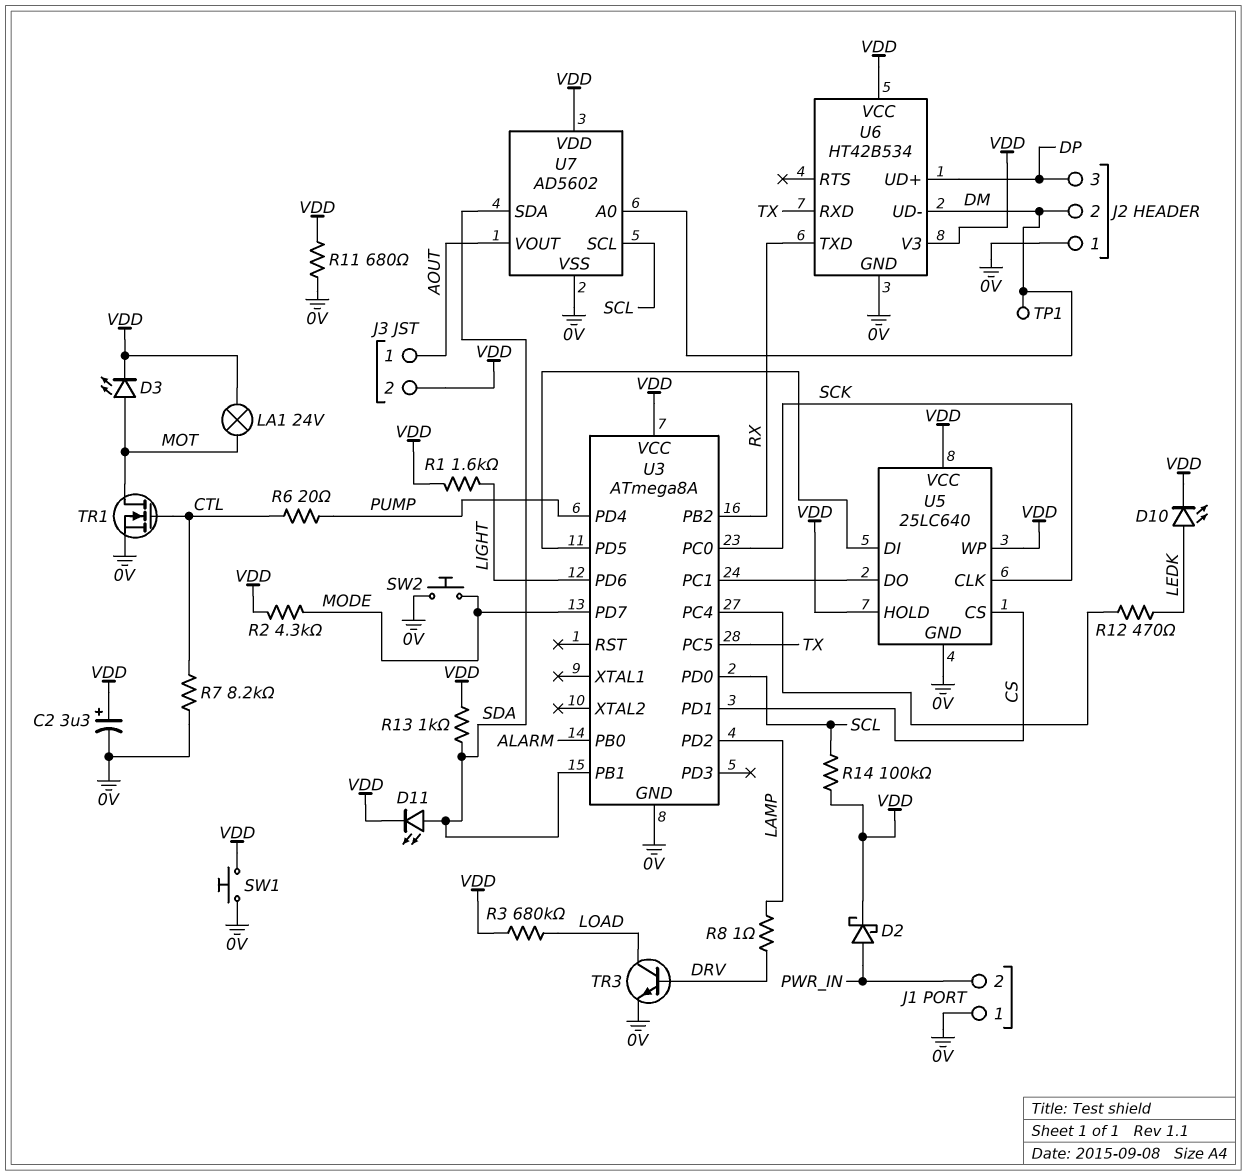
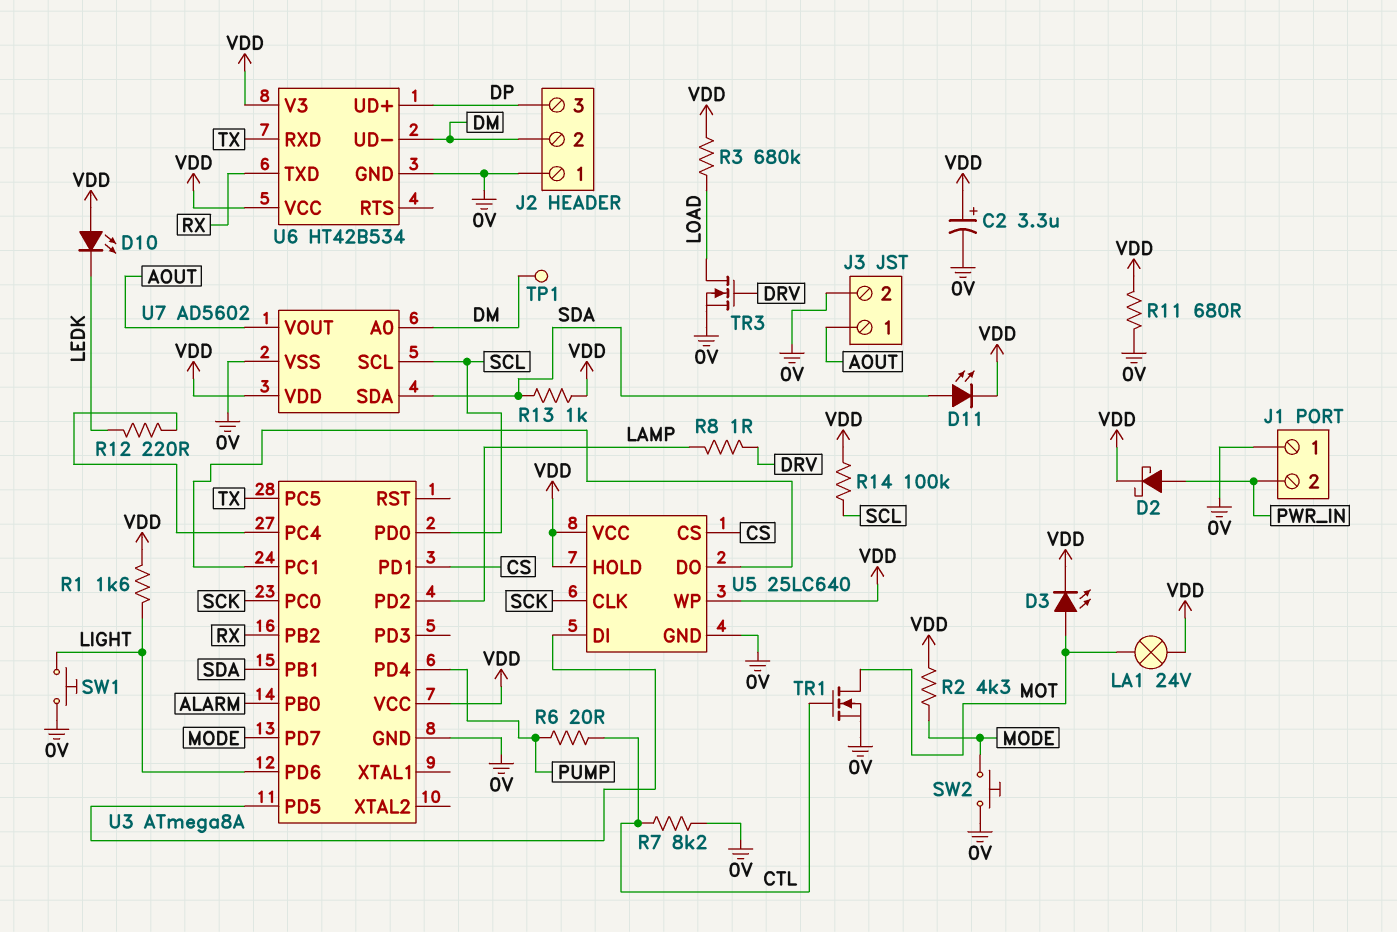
D10: LED (A LEDK, K VDD) -> LED (A VDD, K LEDK)
J3 pin 2: VDD -> 0V
R12: 470 (LEDK, U3/PC4) -> 220 (LEDK, U3/PC4)
SW1: button (0V, VDD) -> button (0V, LIGHT)
TR3: NPN (B DRV, C LOAD, E 0V) -> NMOS (G DRV, D LOAD, S 0V)

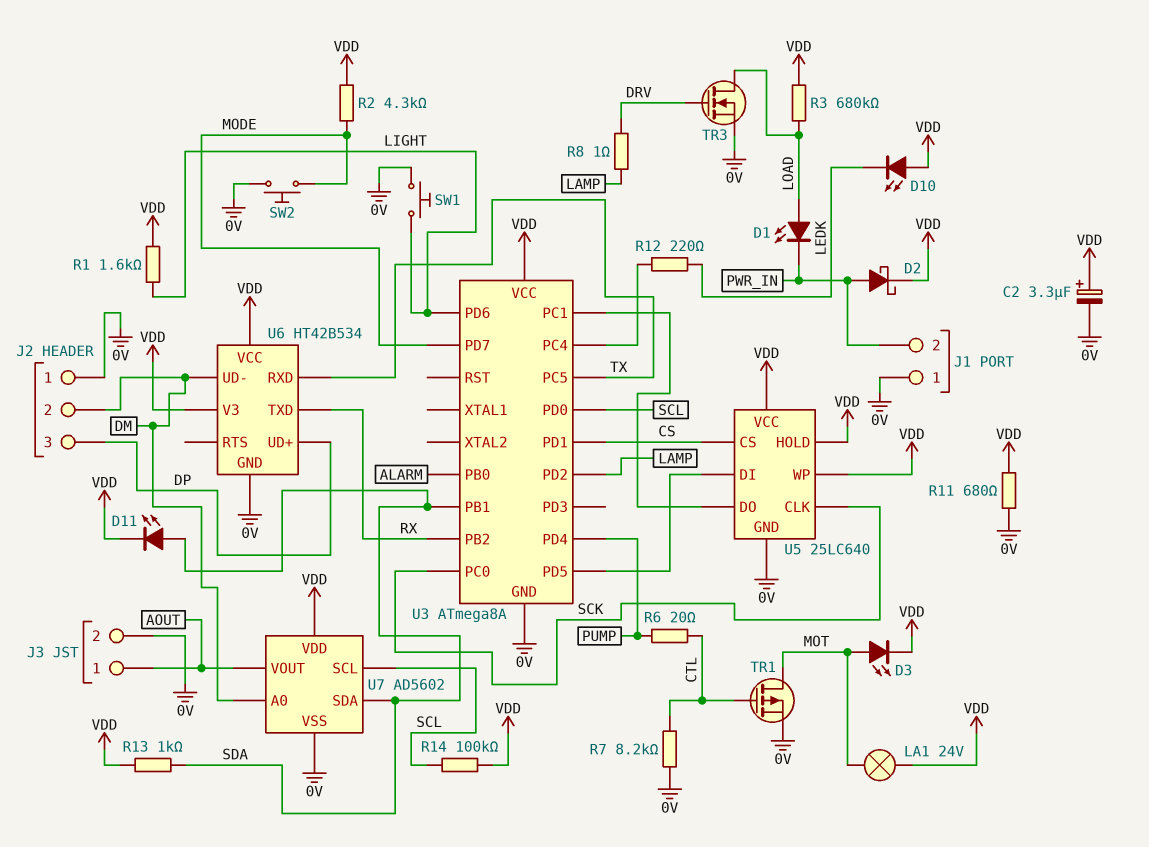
D1: none -> LED (A LOAD, K PWR_IN)
TP1: test point (DM) -> none
TR1: NMOS (G CTL, D MOT, S 0V) -> PMOS (G CTL, D MOT, S 0V)

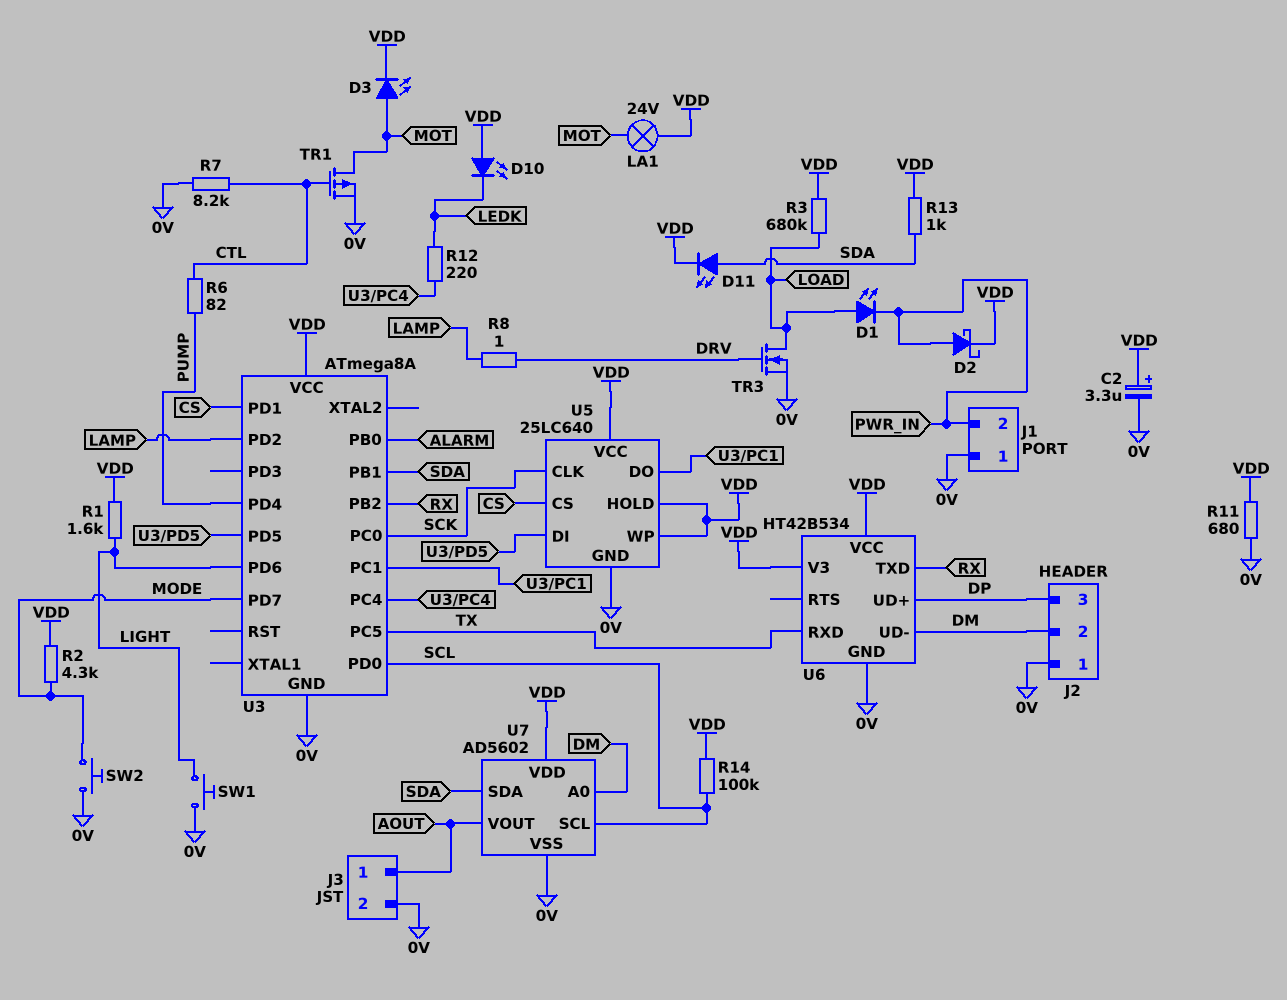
R6: 20 (CTL, PUMP) -> 82 (CTL, PUMP)

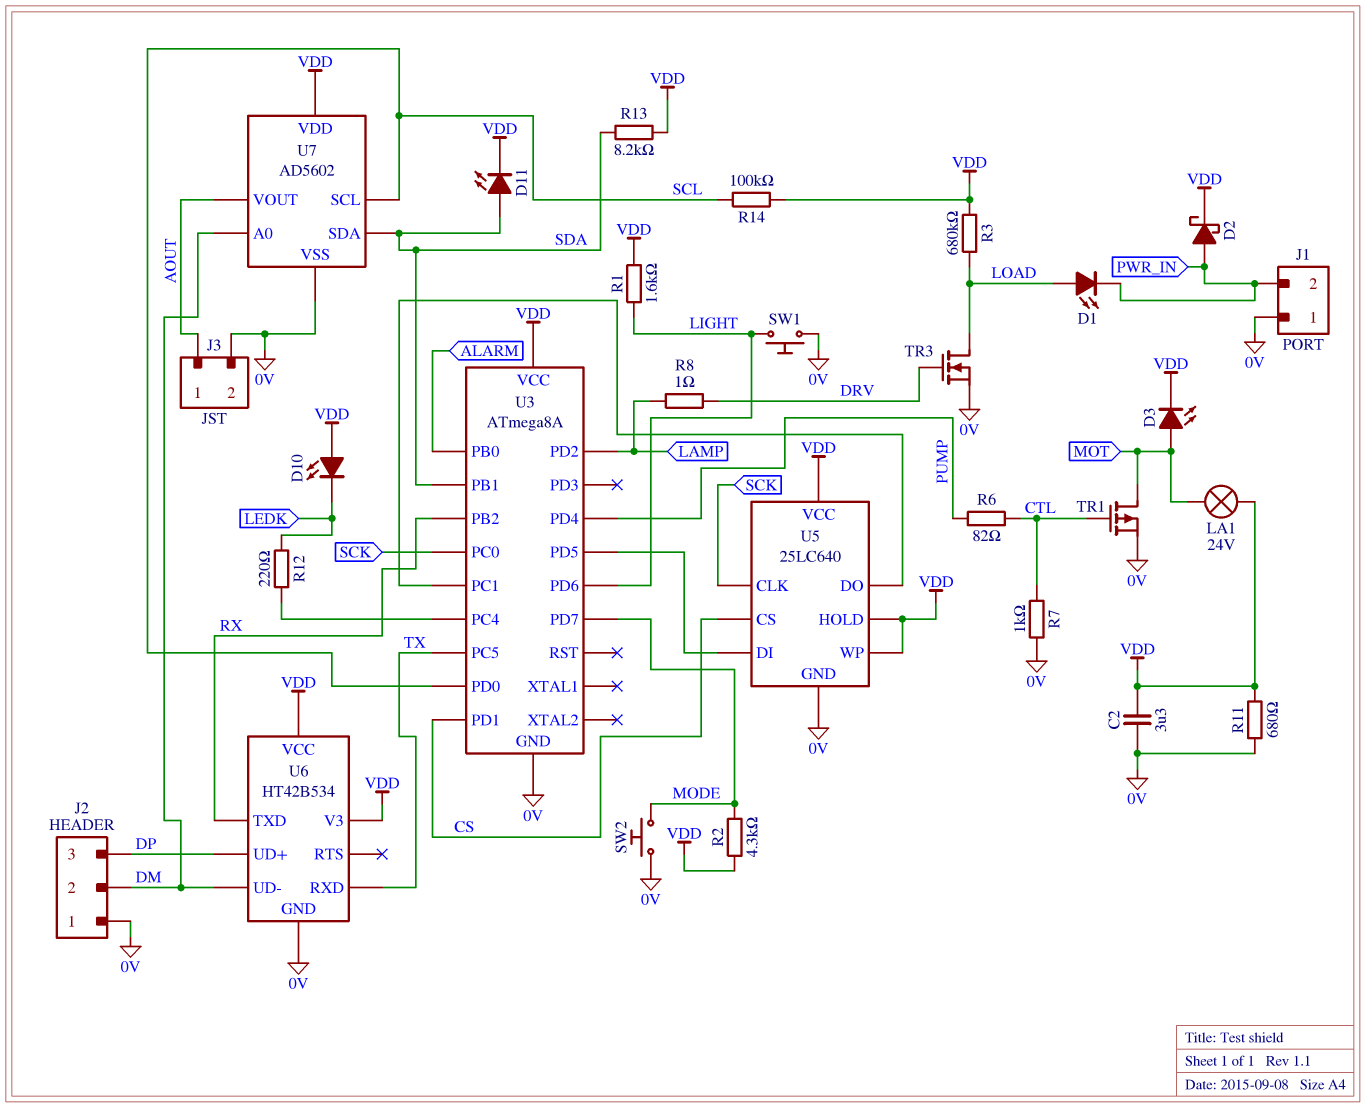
C2: 3.3uF (plus VDD, minus 0V) -> 3.3uF (0V, VDD)
R7: 8.2k (0V, CTL) -> 1k (0V, CTL)
R13: 1k (SDA, VDD) -> 8.2k (SDA, VDD)

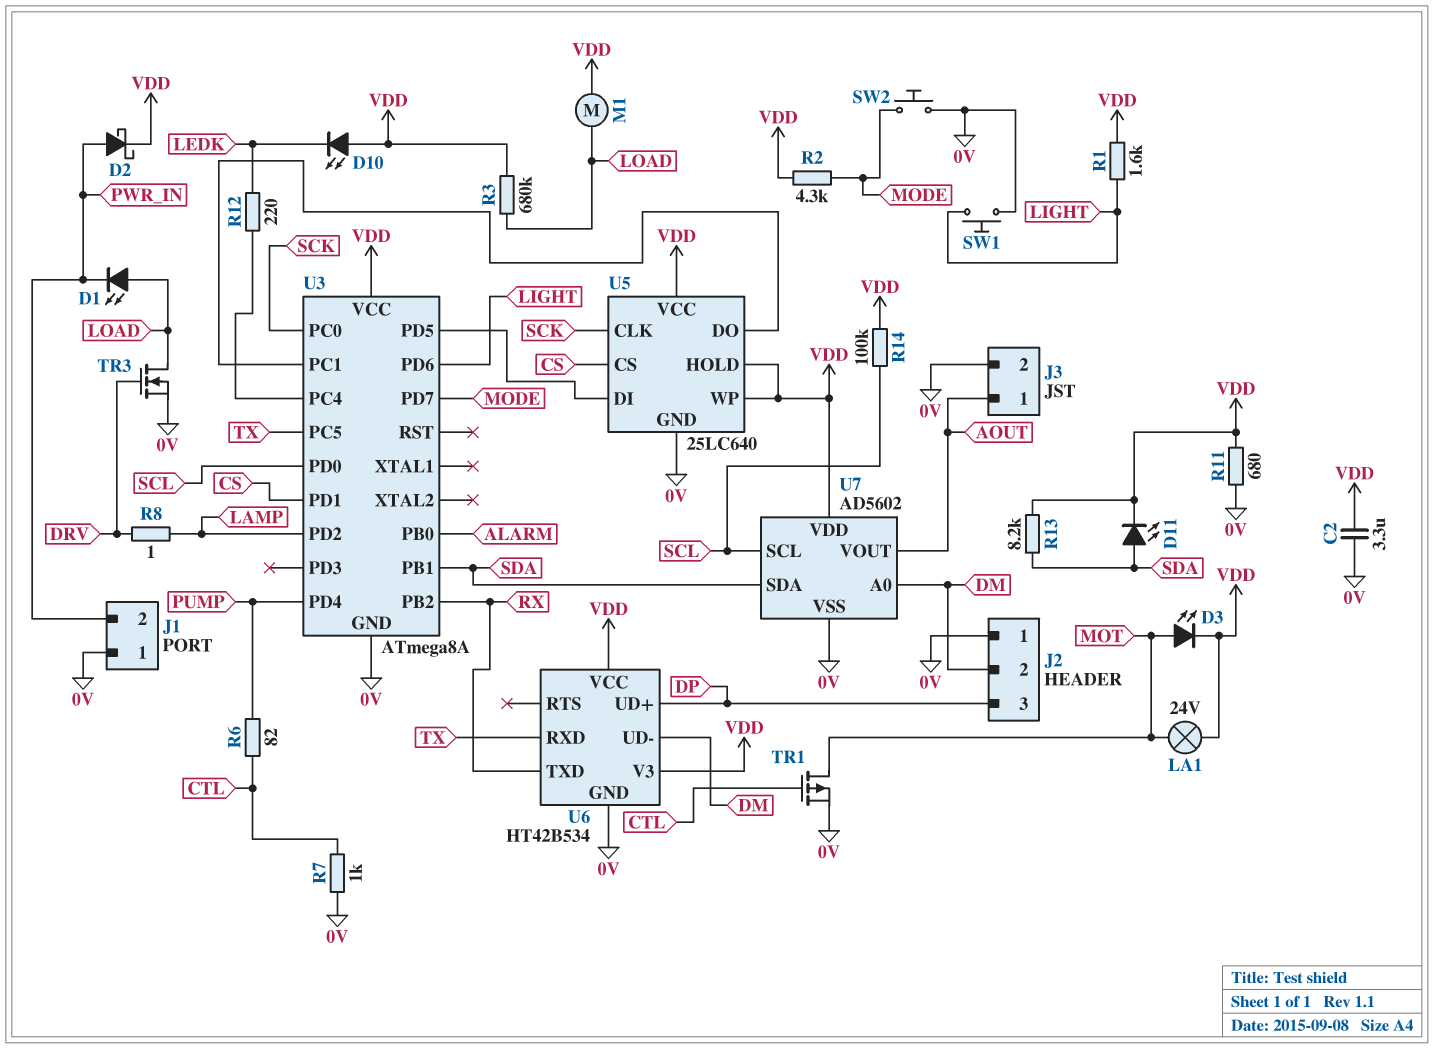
M1: none -> motor (LOAD, VDD)

